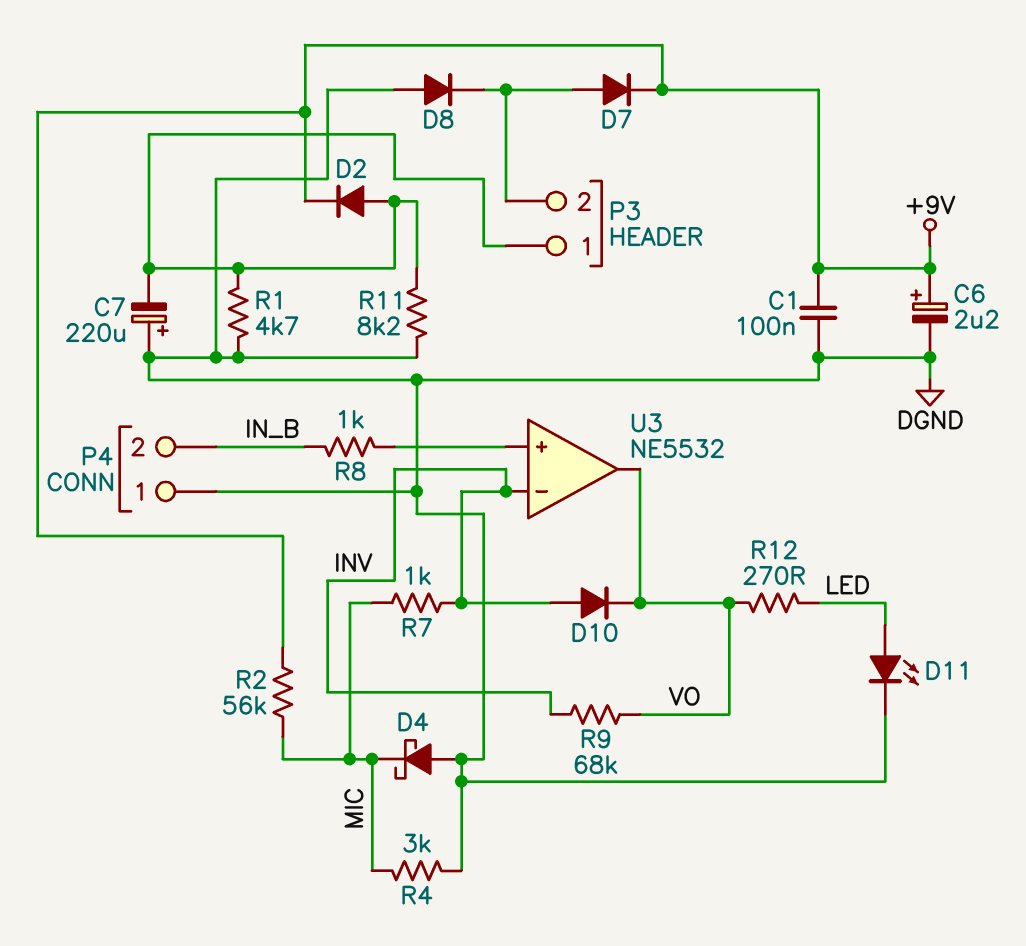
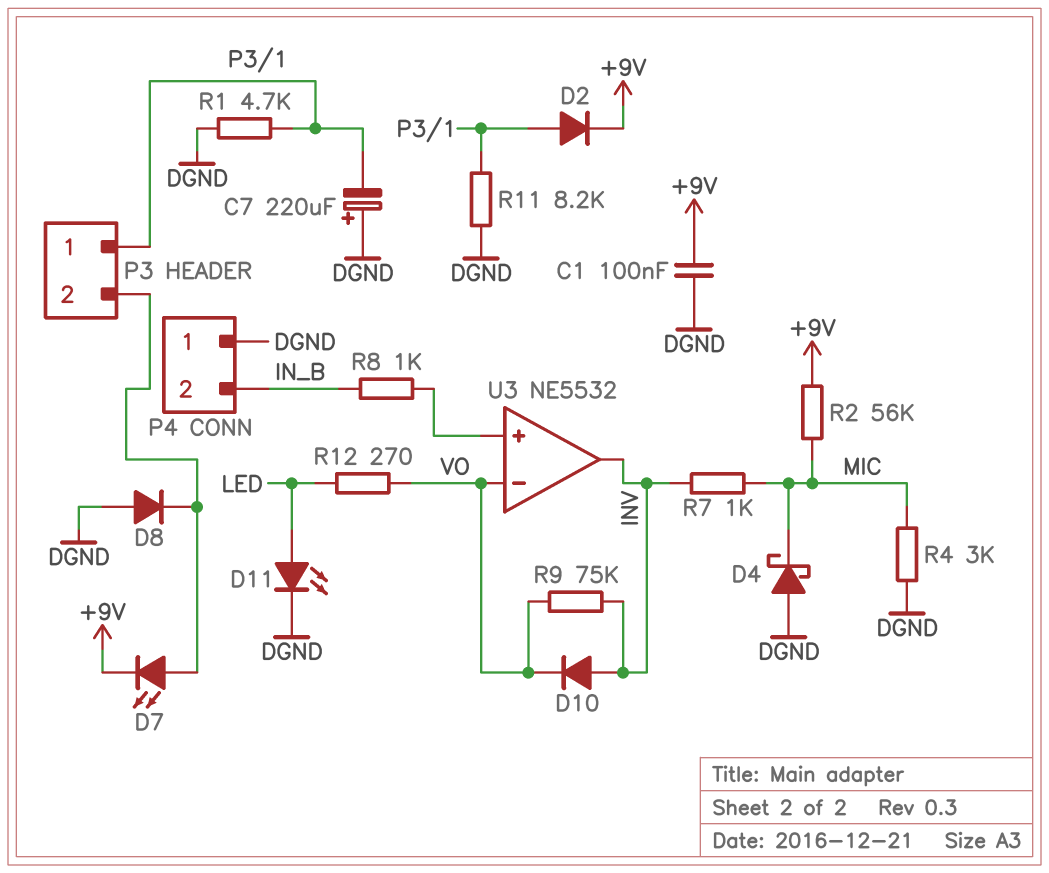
C6: 2.2uF (plus +9V, minus DGND) -> none
D7: diode (A P3/2, K +9V) -> LED (A P3/2, K +9V)
R9: 68k (INV, VO) -> 75k (INV, VO)
U3 pin in-: INV -> VO
U3 pin out: VO -> INV

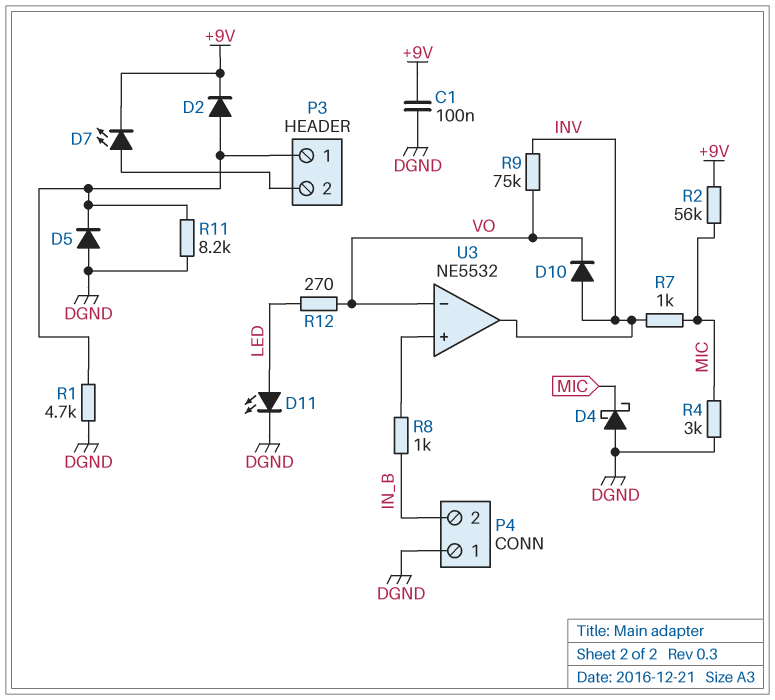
C7: 220uF (plus DGND, minus P3/1) -> none
D5: none -> diode (A DGND, K P3/1)
D8: diode (A DGND, K P3/2) -> none

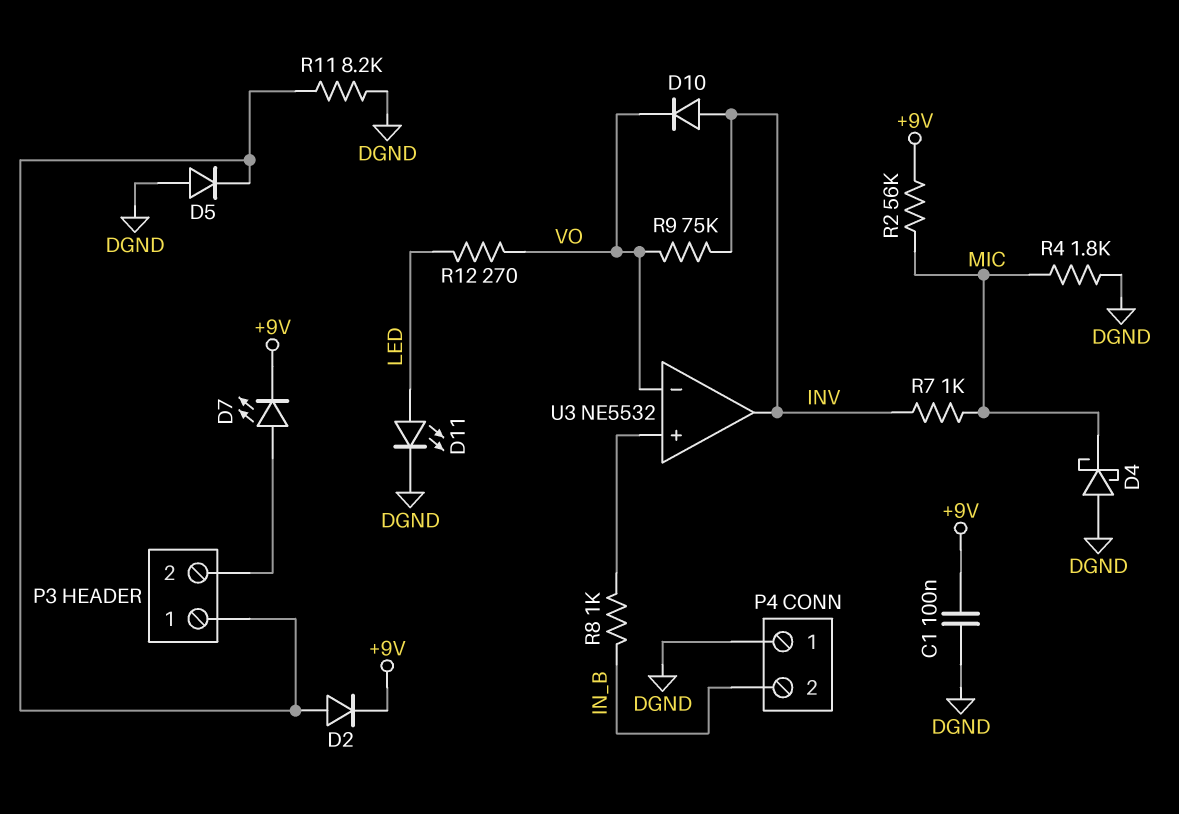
R1: 4.7k (DGND, P3/1) -> none
R4: 3k (DGND, MIC) -> 1.8k (DGND, MIC)

